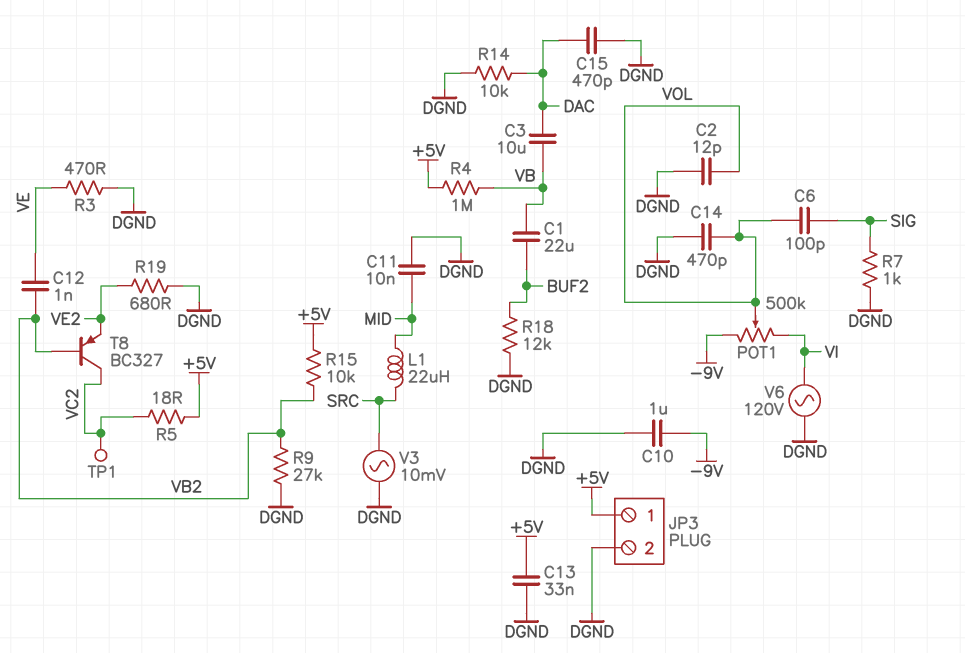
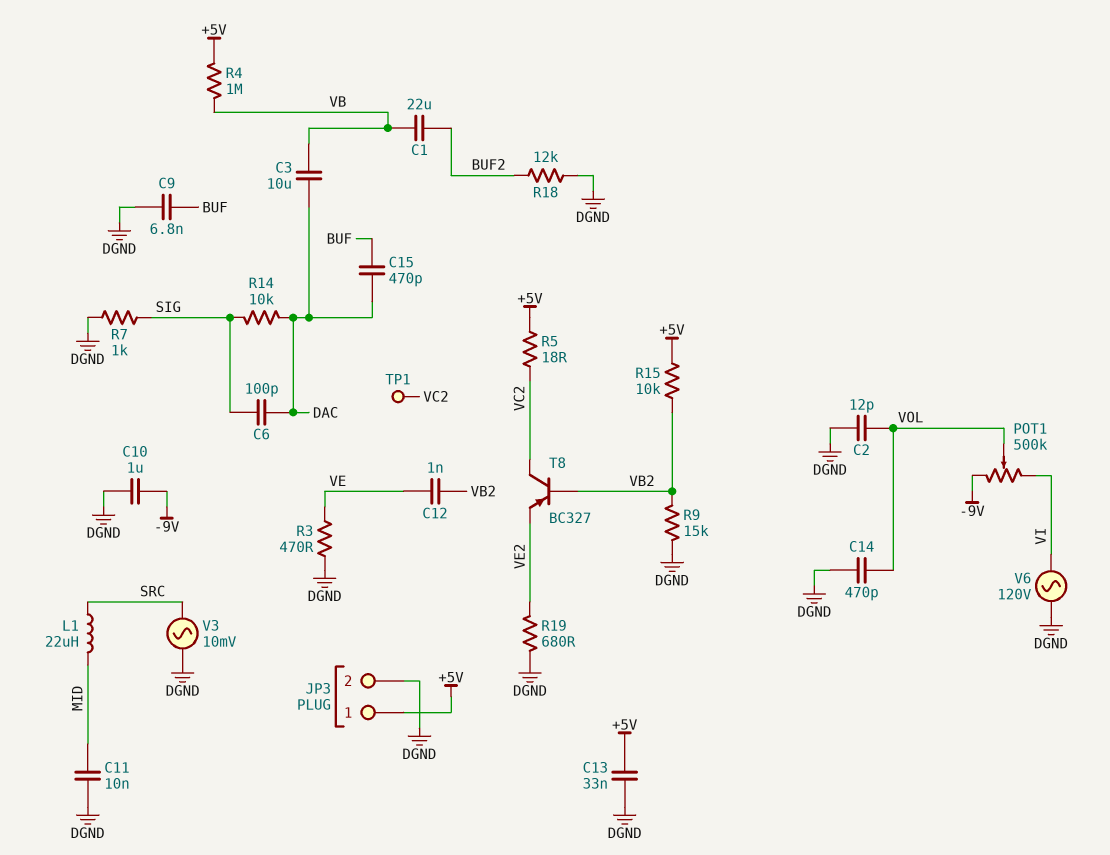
C6: 100pF (SIG, VOL) -> 100pF (DAC, SIG)
C9: none -> 6.8nF (BUF, DGND)
C15: 470pF (DAC, DGND) -> 470pF (BUF, DAC)
R9: 27k (DGND, VB2) -> 15k (DGND, VB2)
R14: 10k (DAC, DGND) -> 10k (DAC, SIG)

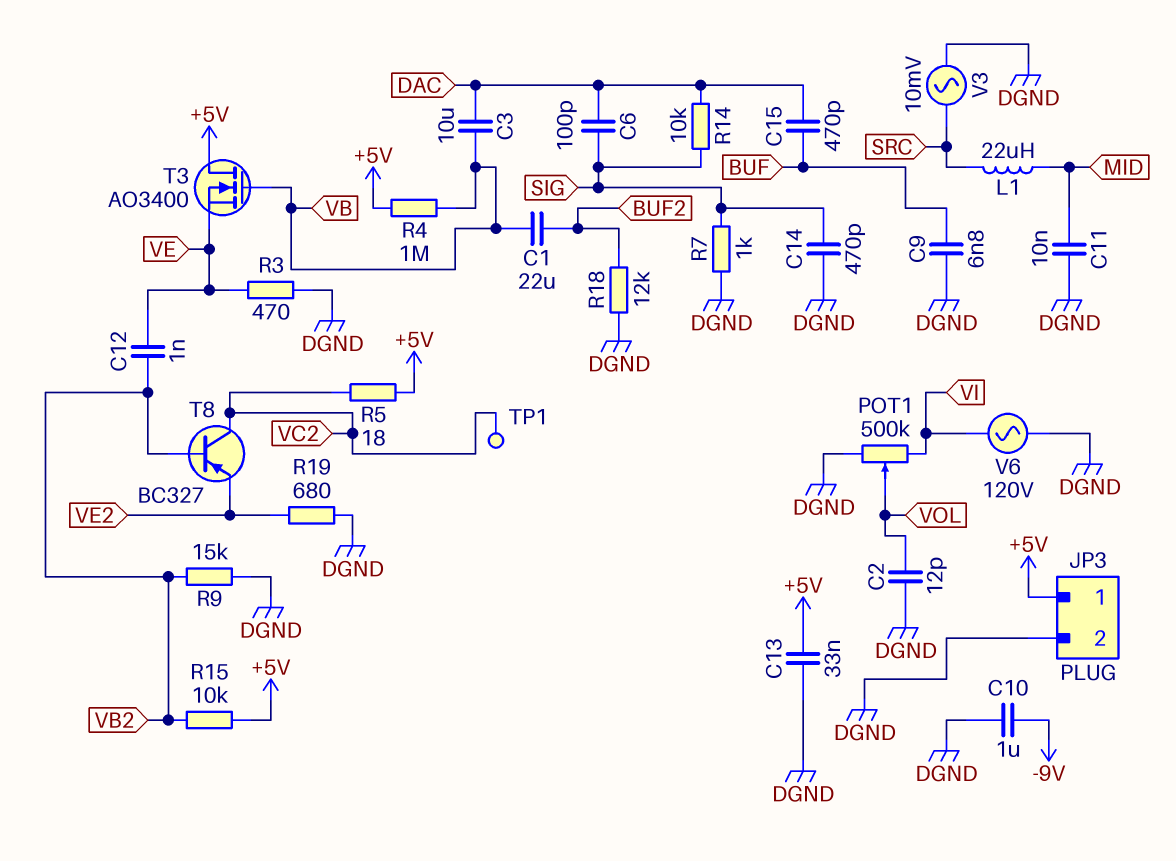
C14: 470pF (DGND, VOL) -> 470pF (DGND, SIG)
POT1: 500k (-9V, VI, wiper VOL) -> 500k (DGND, VI, wiper VOL)
T3: none -> NMOS AO3400 (G VB, D +5V, S VE)

